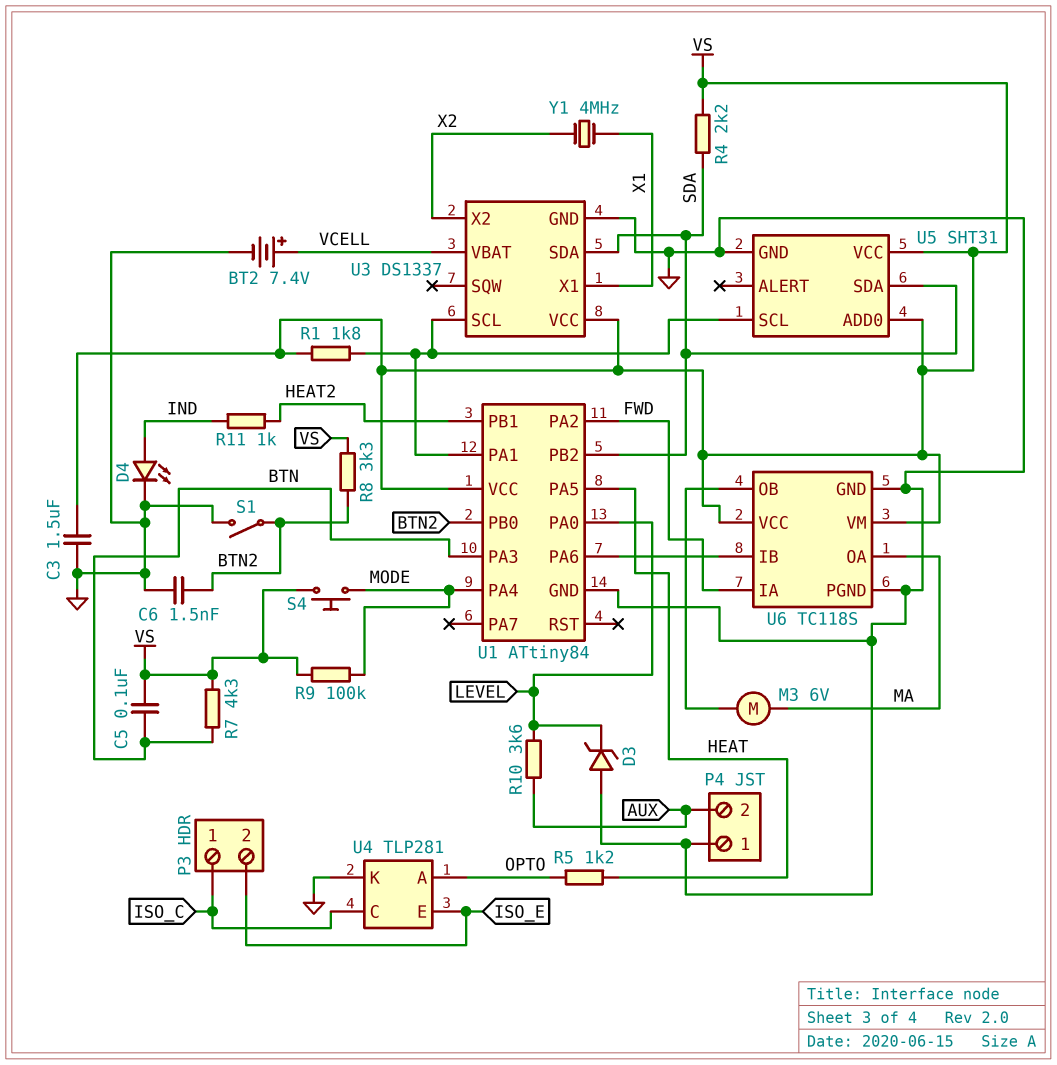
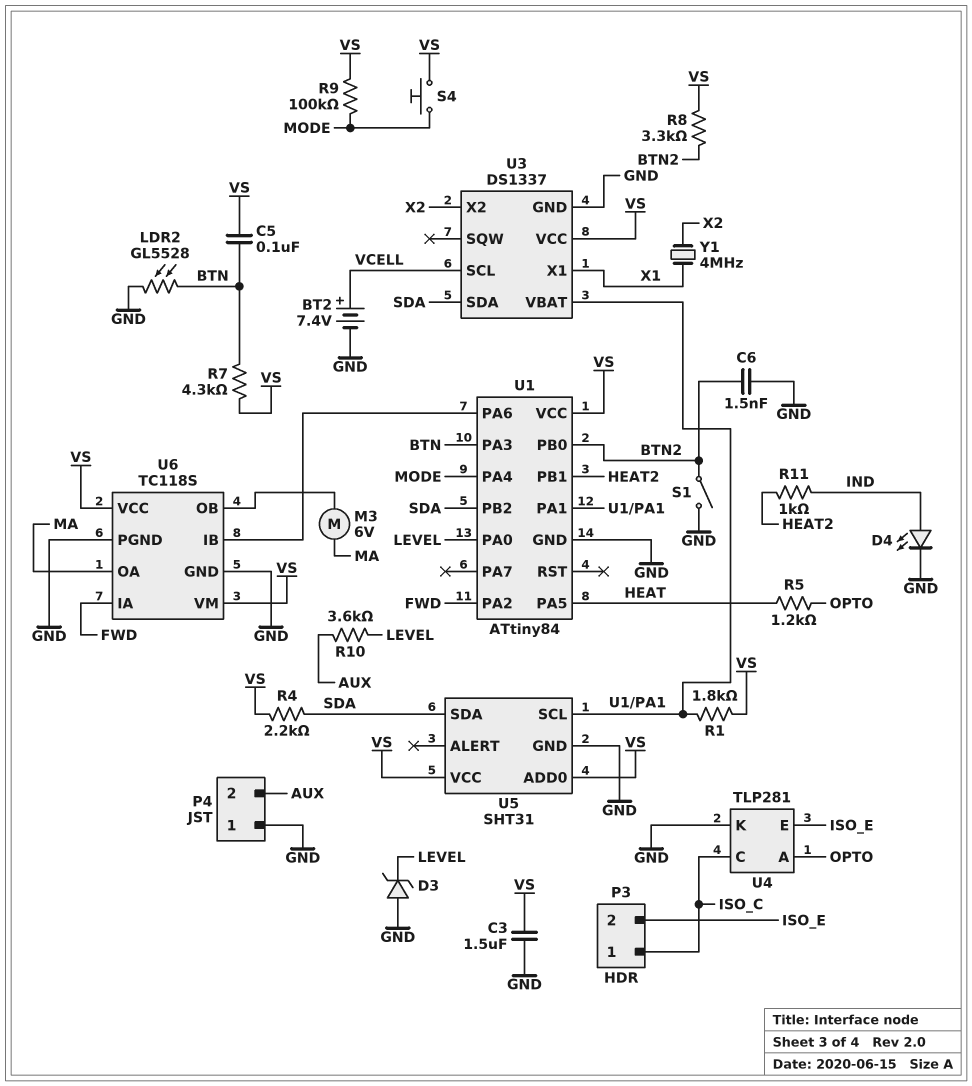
LDR2: none -> GL5528 (BTN, GND)
U3 pin SCL: U1/PA1 -> VCELL
U3 pin VBAT: VCELL -> U1/PA1

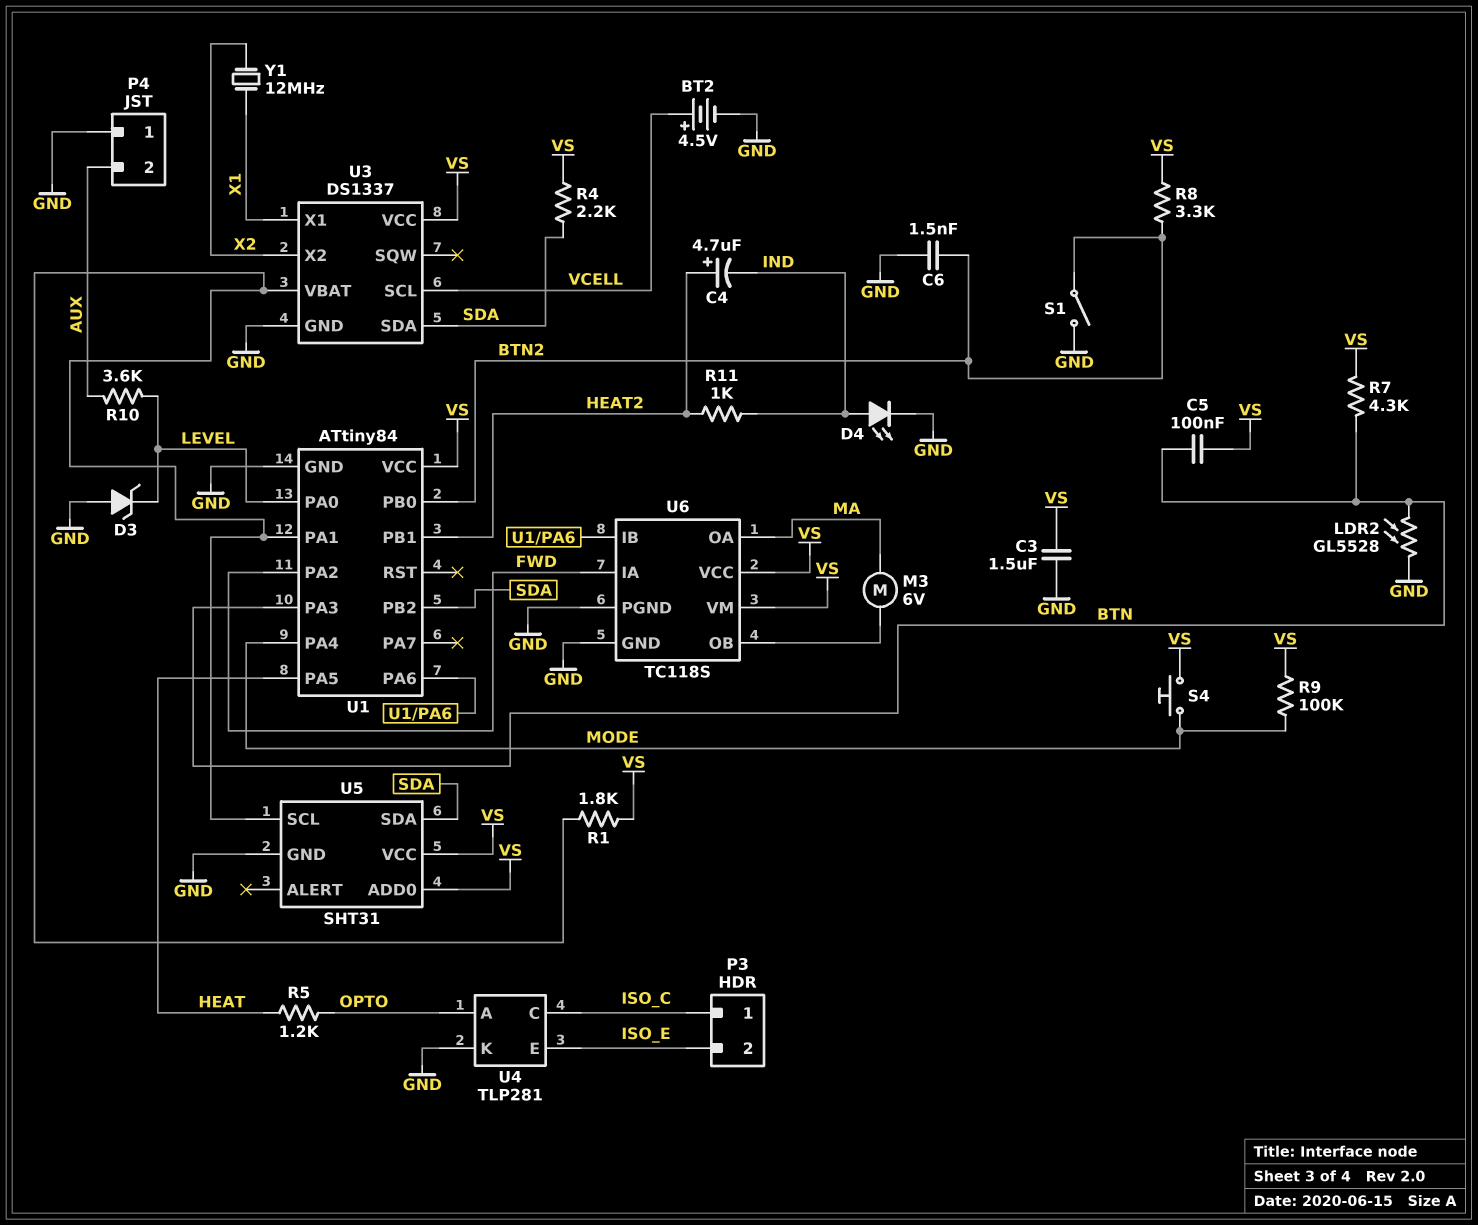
BT2: 7.4V (plus VCELL, minus GND) -> 4.5V (plus VCELL, minus GND)
C4: none -> 4.7uF (plus HEAT2, minus IND)
Y1: 4MHz (X1, X2) -> 12MHz (X1, X2)

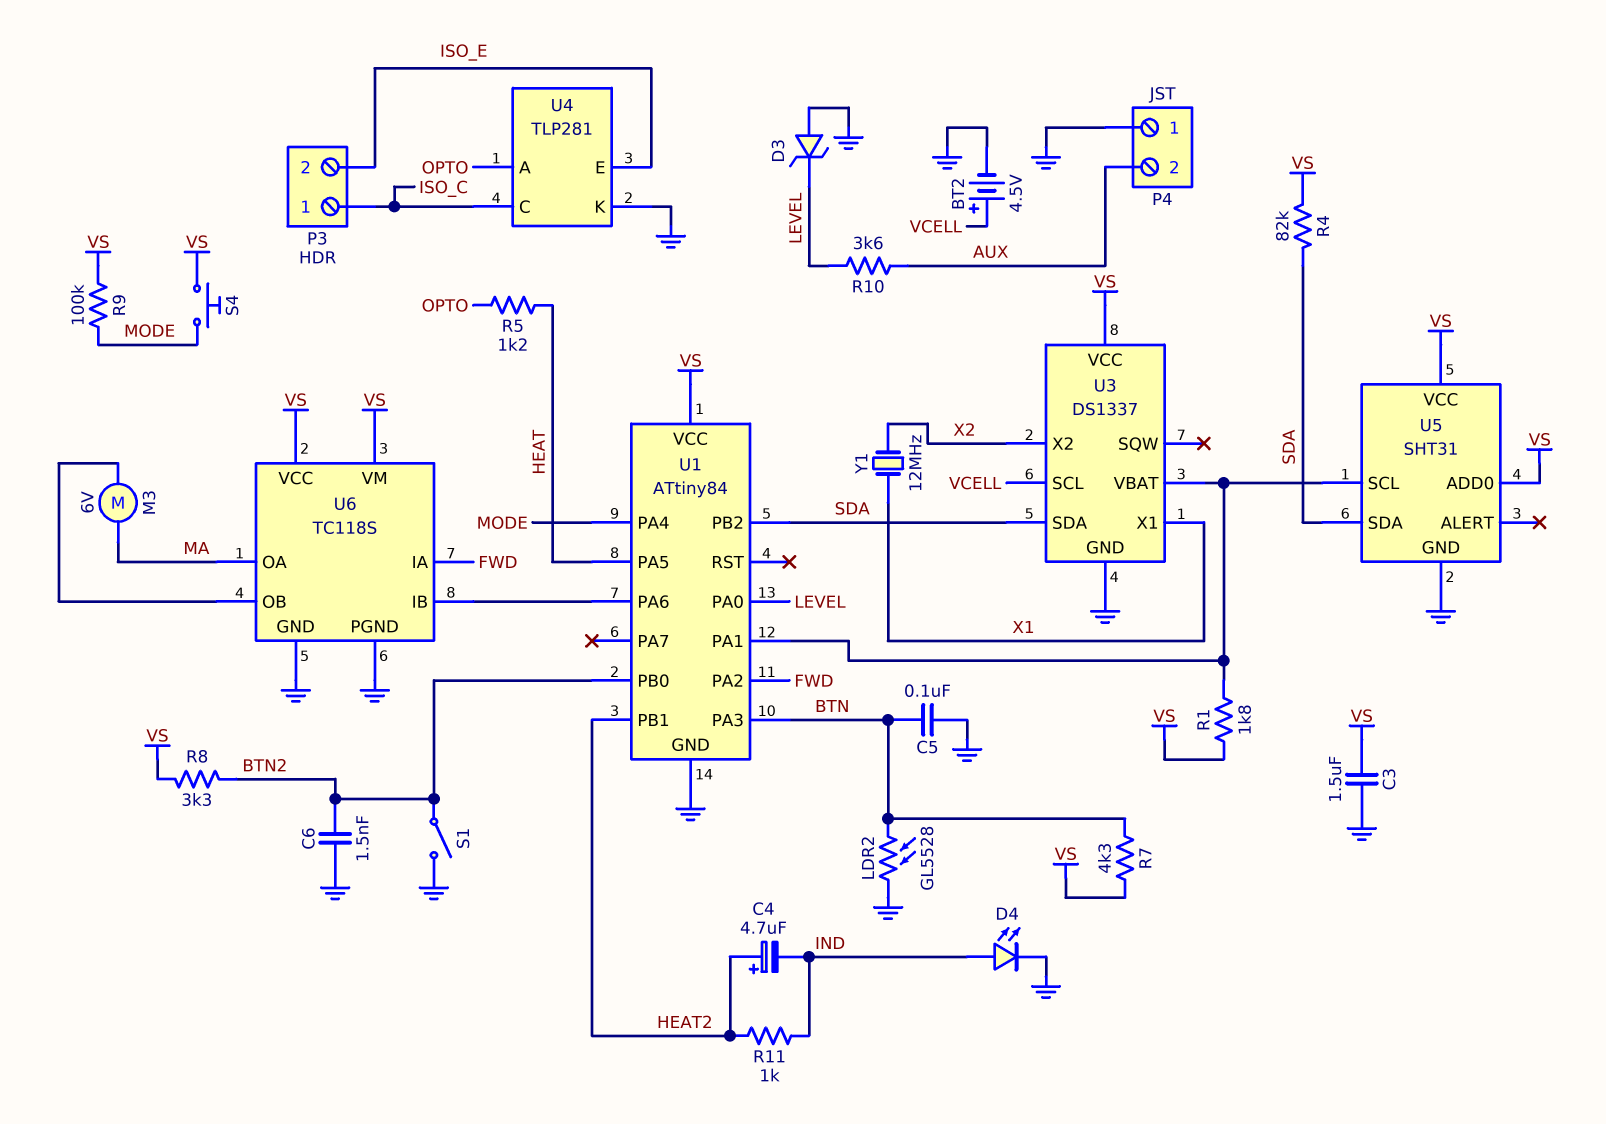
C5: 100nF (BTN, VS) -> 100nF (BTN, GND)
R4: 2.2k (SDA, VS) -> 82k (SDA, VS)

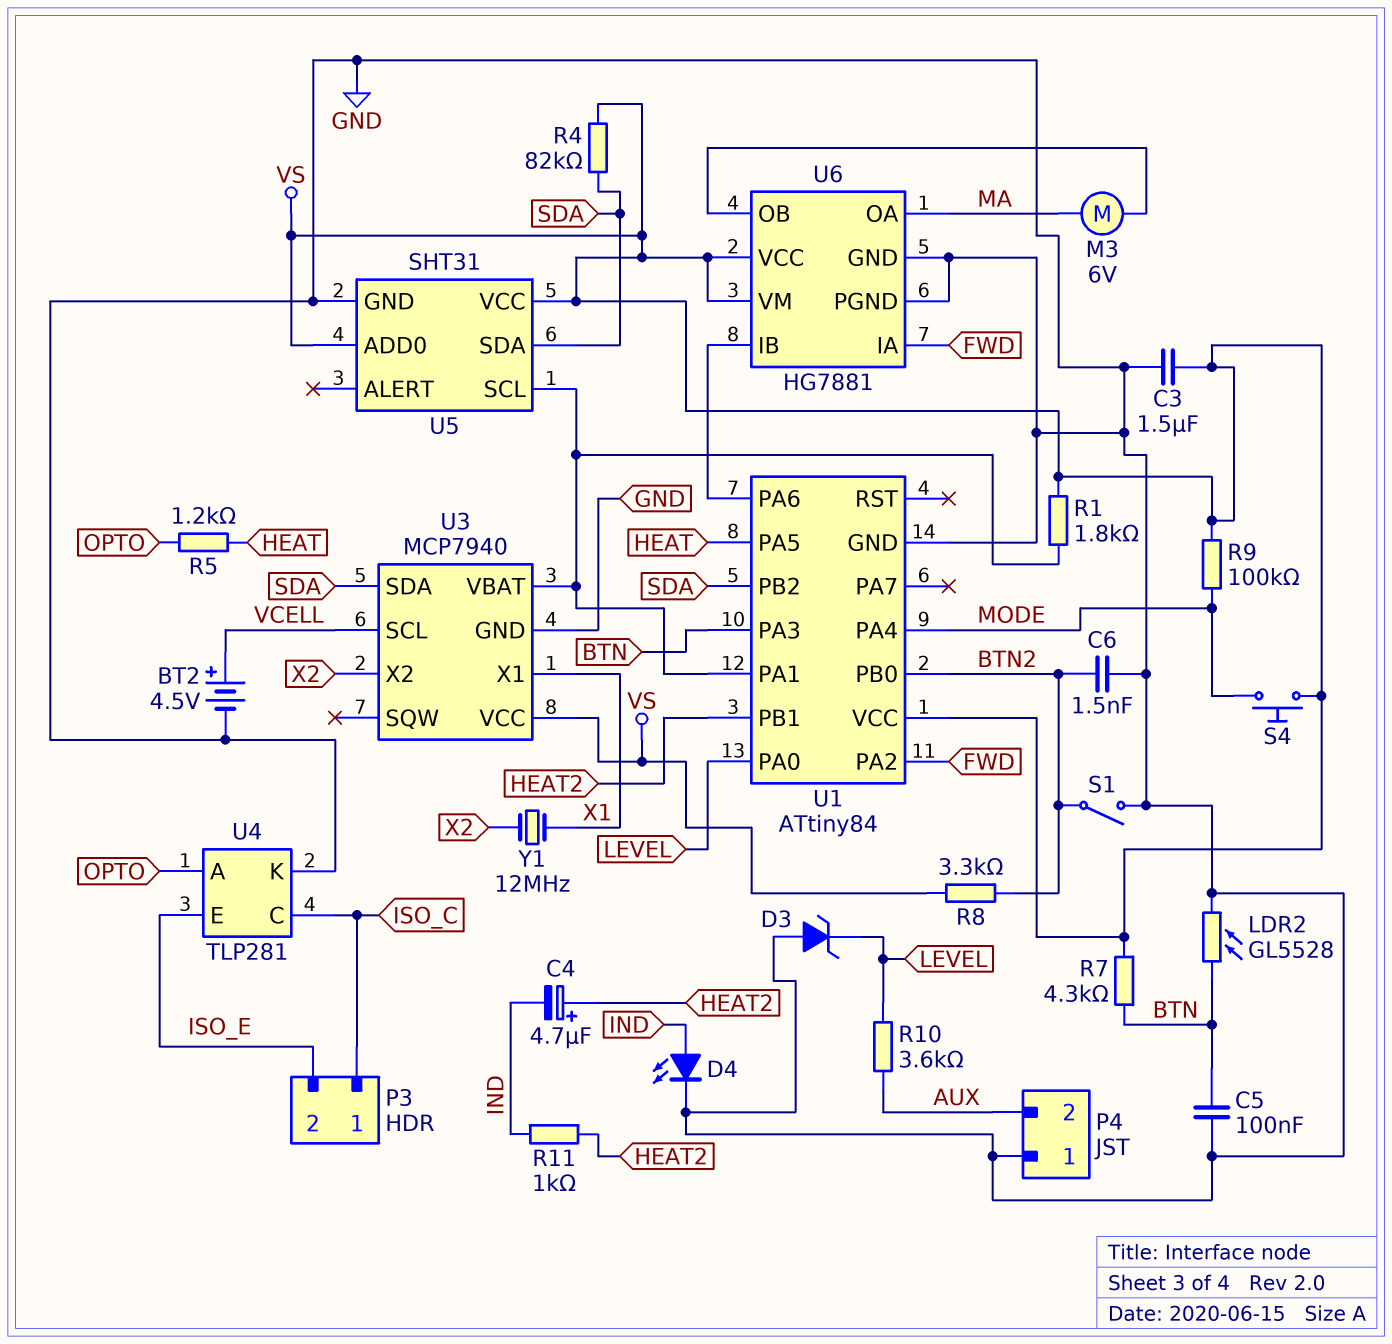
U3: DS1337 -> MCP7940
U6: TC118S -> HG7881

